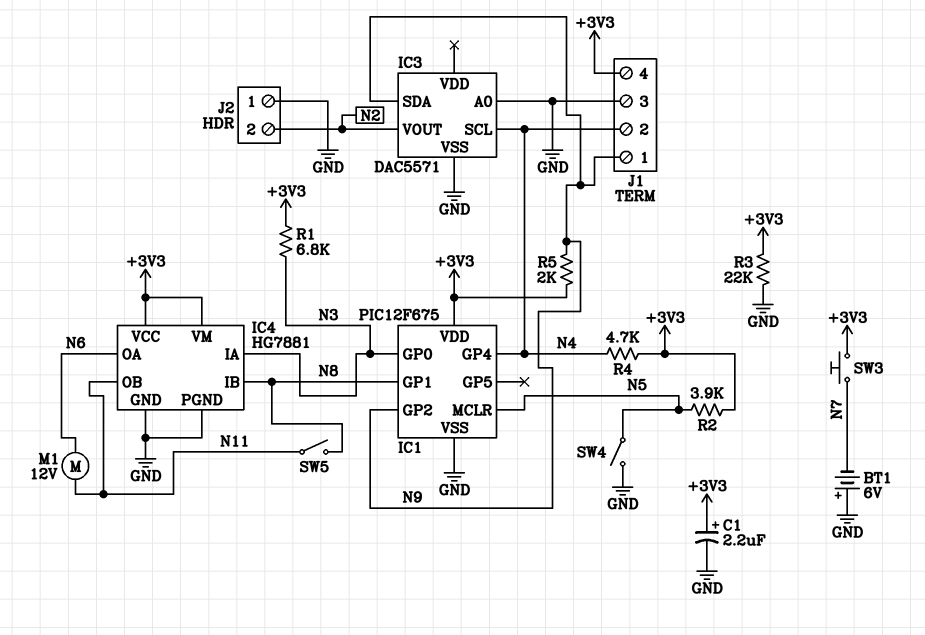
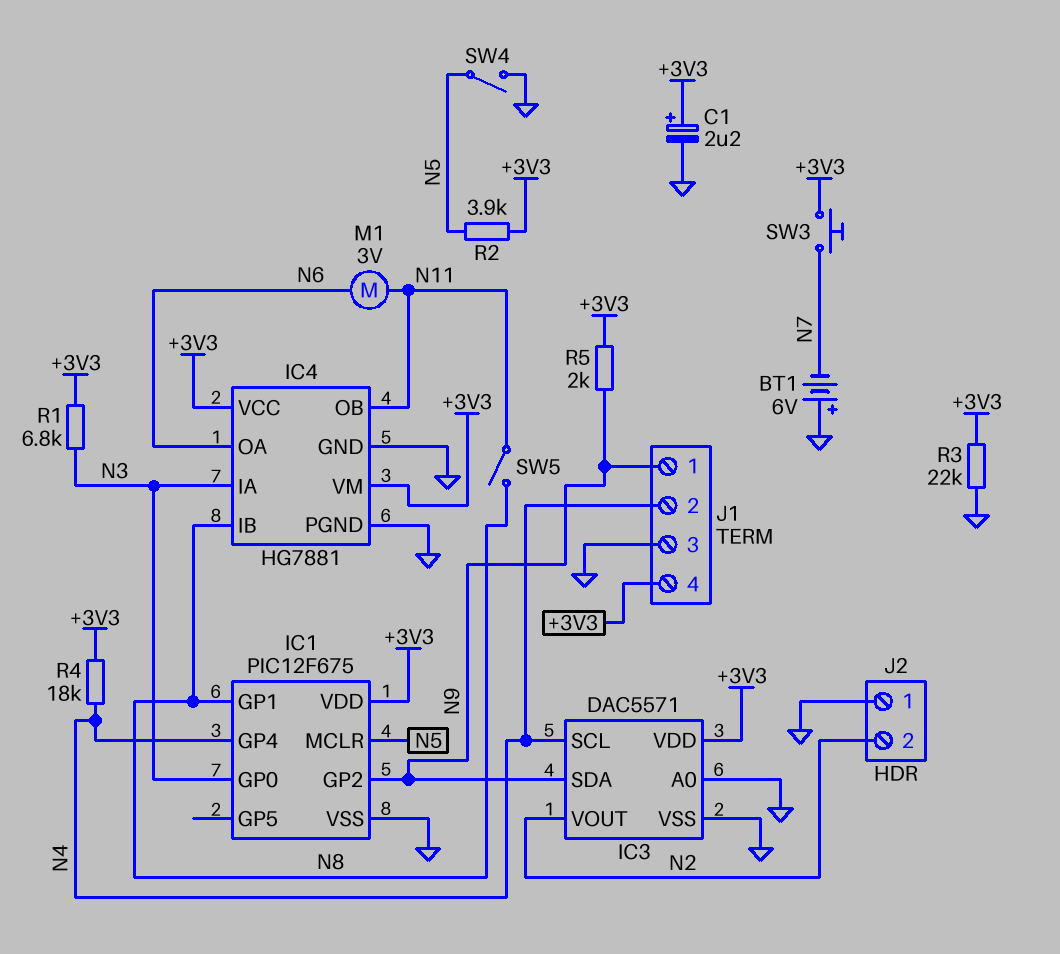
IC3 pin VDD: none -> +3V3
M1: motor 12V (N6, N11) -> motor 3V (N6, N11)
R4: 4.7k (+3V3, N4) -> 18k (+3V3, N4)

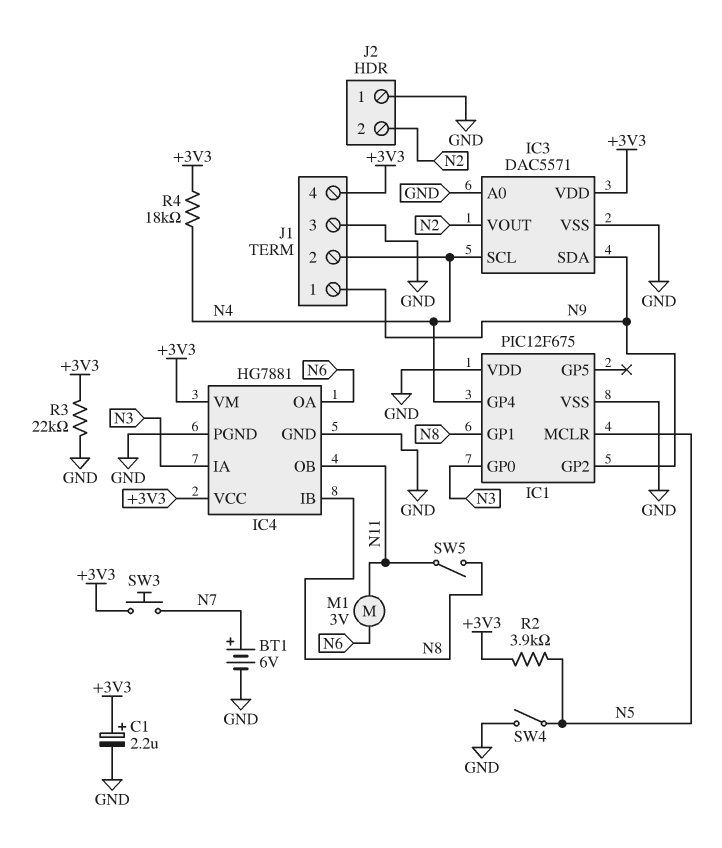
BT1: 6V (plus GND, minus N7) -> 6V (plus N7, minus GND)
IC1 pin VDD: +3V3 -> GND
R1: 6.8k (+3V3, N3) -> none
R5: 2k (+3V3, N9) -> none

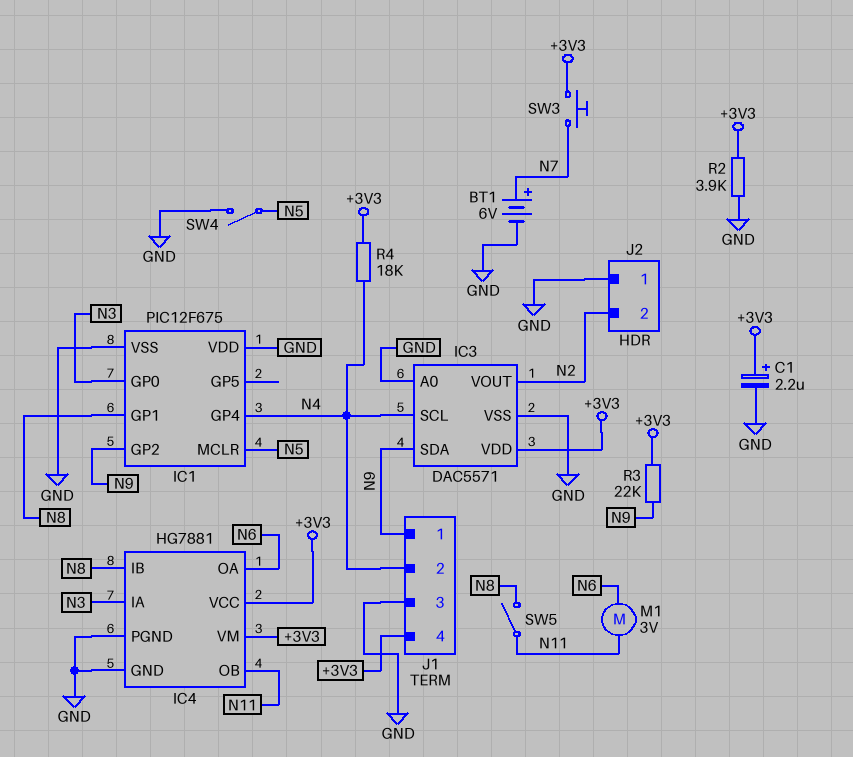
R2: 3.9k (+3V3, N5) -> 3.9k (+3V3, GND)
R3: 22k (+3V3, GND) -> 22k (+3V3, N9)

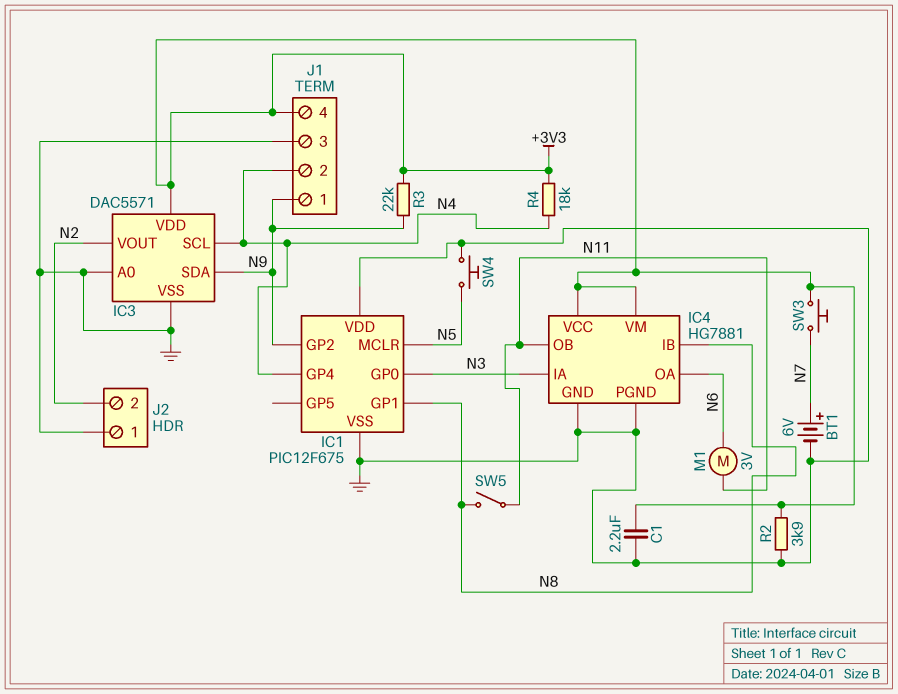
C1: 2.2uF (plus +3V3, minus GND) -> 2.2uF (+3V3, GND)
SW4: switch (GND, N5) -> button (GND, N5)

